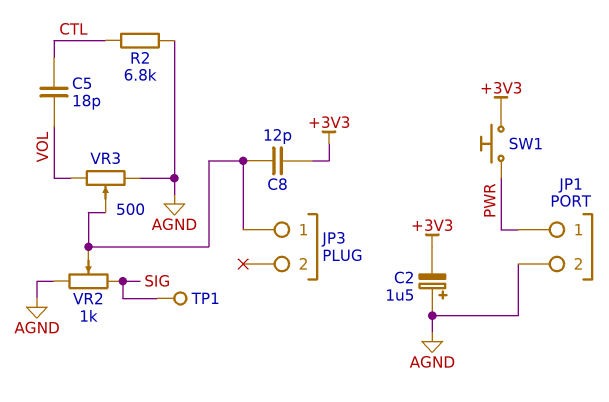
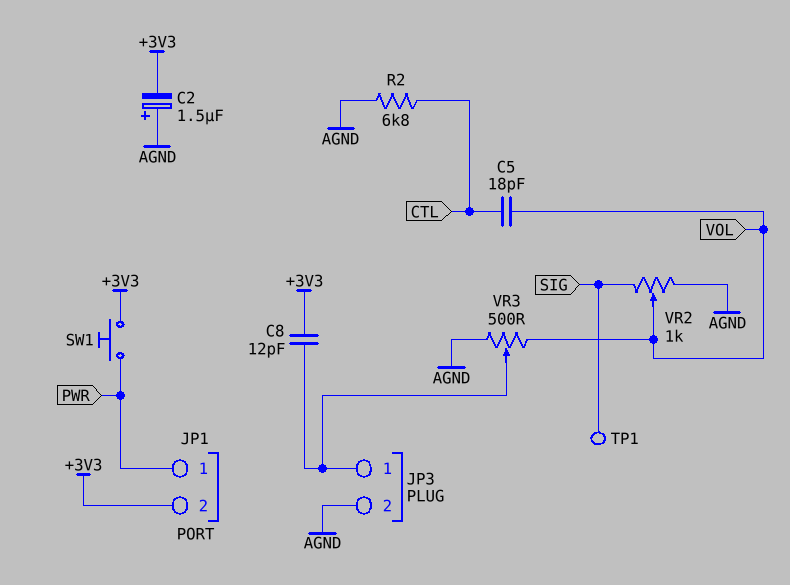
JP1 pin 2: AGND -> +3V3
JP3 pin 2: none -> AGND
VR2: 1k (AGND, SIG, wiper JP3/1) -> 1k (AGND, SIG, wiper VOL)

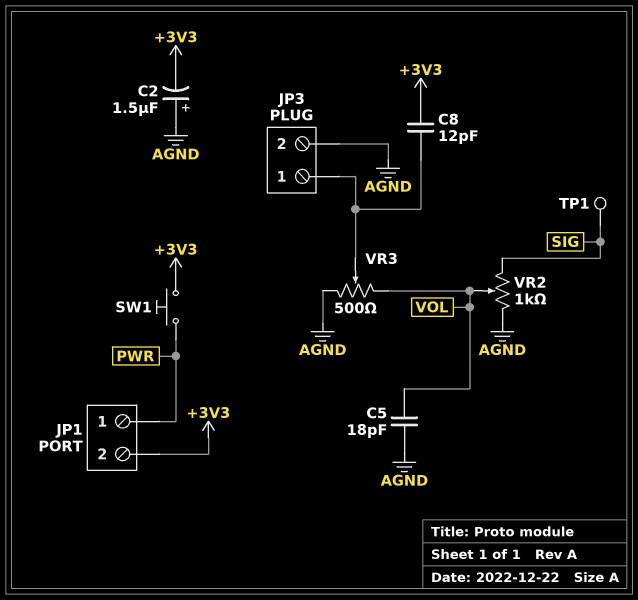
C5: 18pF (CTL, VOL) -> 18pF (AGND, VOL)
R2: 6.8k (AGND, CTL) -> none

